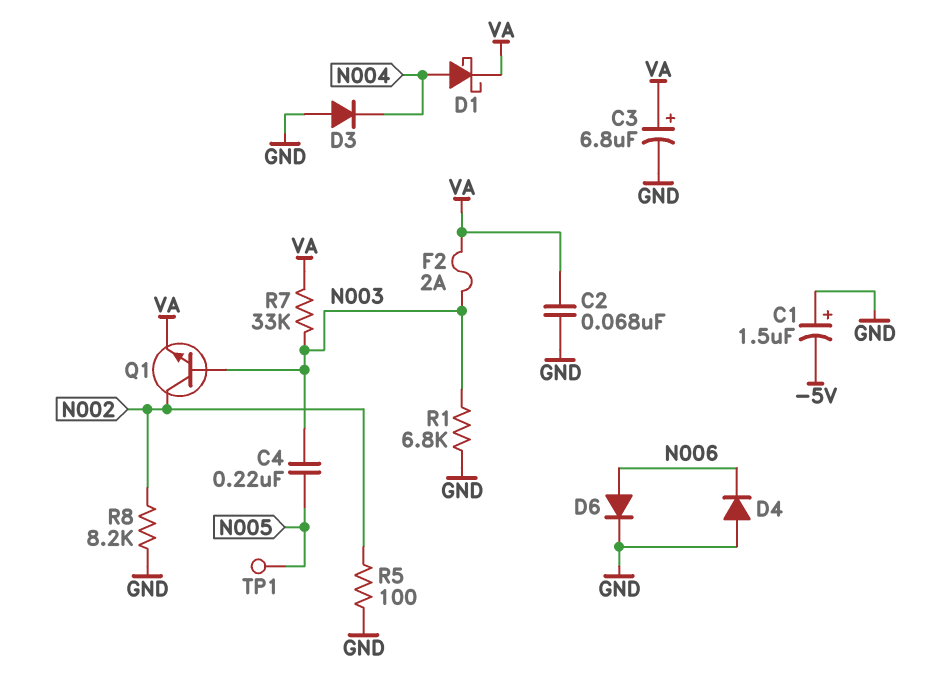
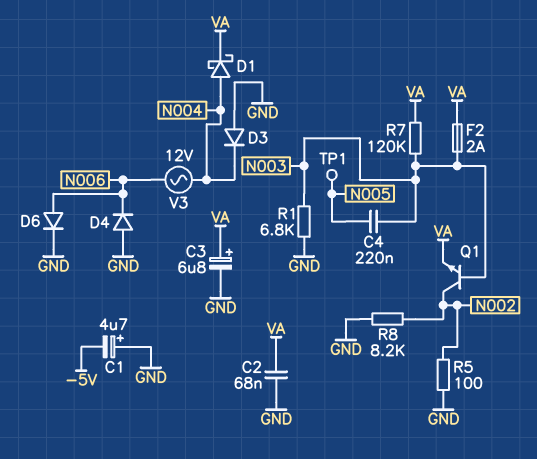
C1: 1.5uF (plus GND, minus -5V) -> 4.7uF (plus GND, minus -5V)
R7: 33k (N003, VA) -> 120k (N003, VA)
V3: none -> AC 12V (N004, N006)

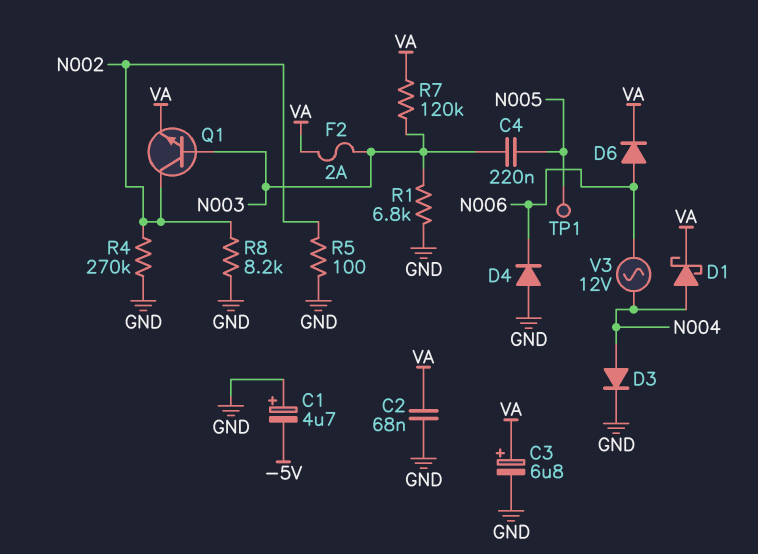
D3: diode (A GND, K N004) -> diode (A N004, K GND)
D6: diode (A N006, K GND) -> diode (A N006, K VA)
R4: none -> 270k (GND, N002)

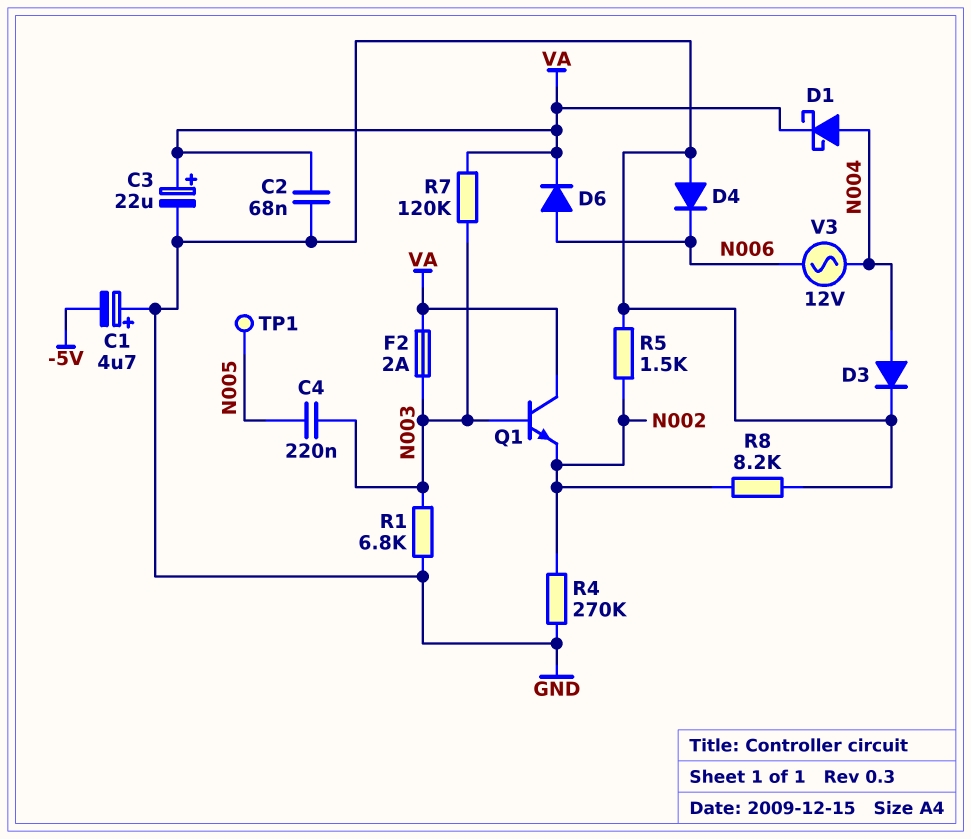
C3: 6.8uF (plus VA, minus GND) -> 22uF (plus VA, minus GND)
Q1: NPN (B N003, C N002, E VA) -> NPN (B N003, C VA, E N002)
R5: 100 (GND, N002) -> 1.5k (GND, N002)

